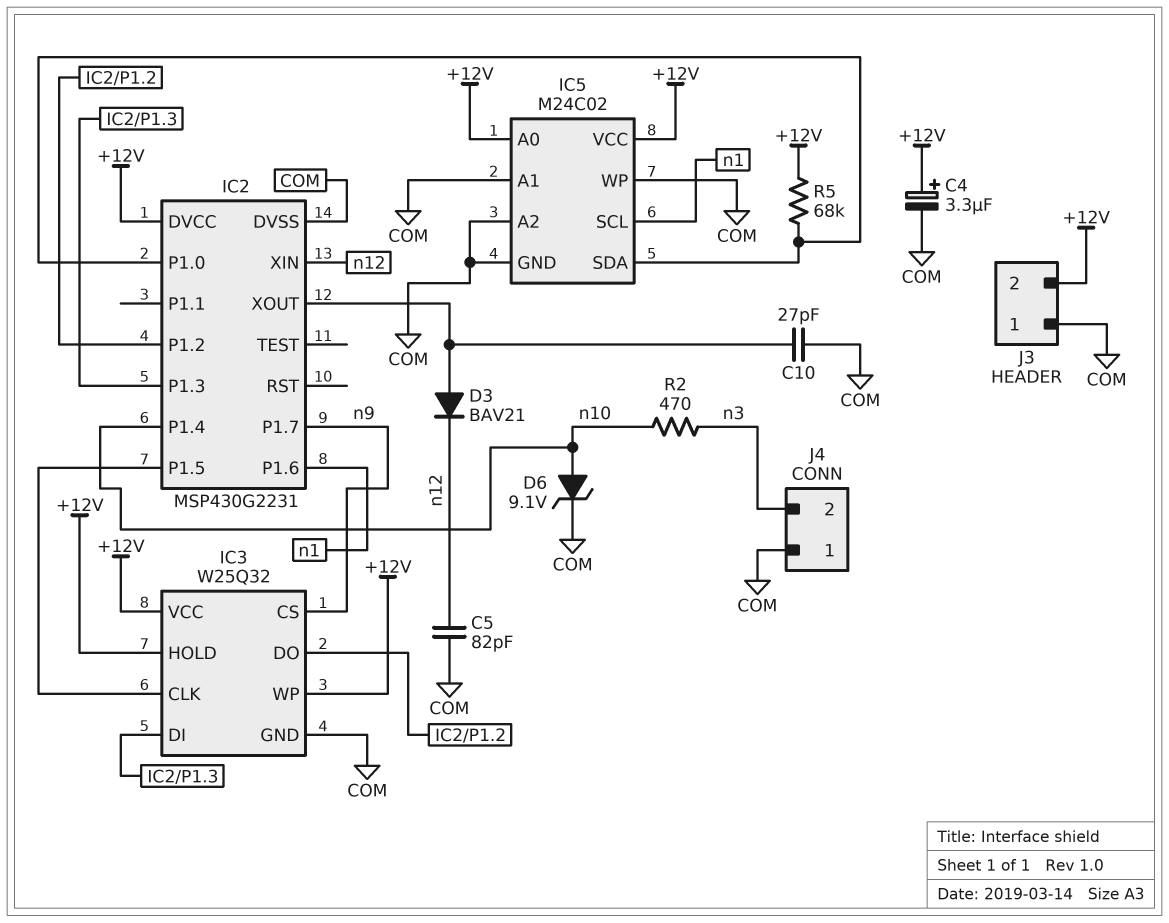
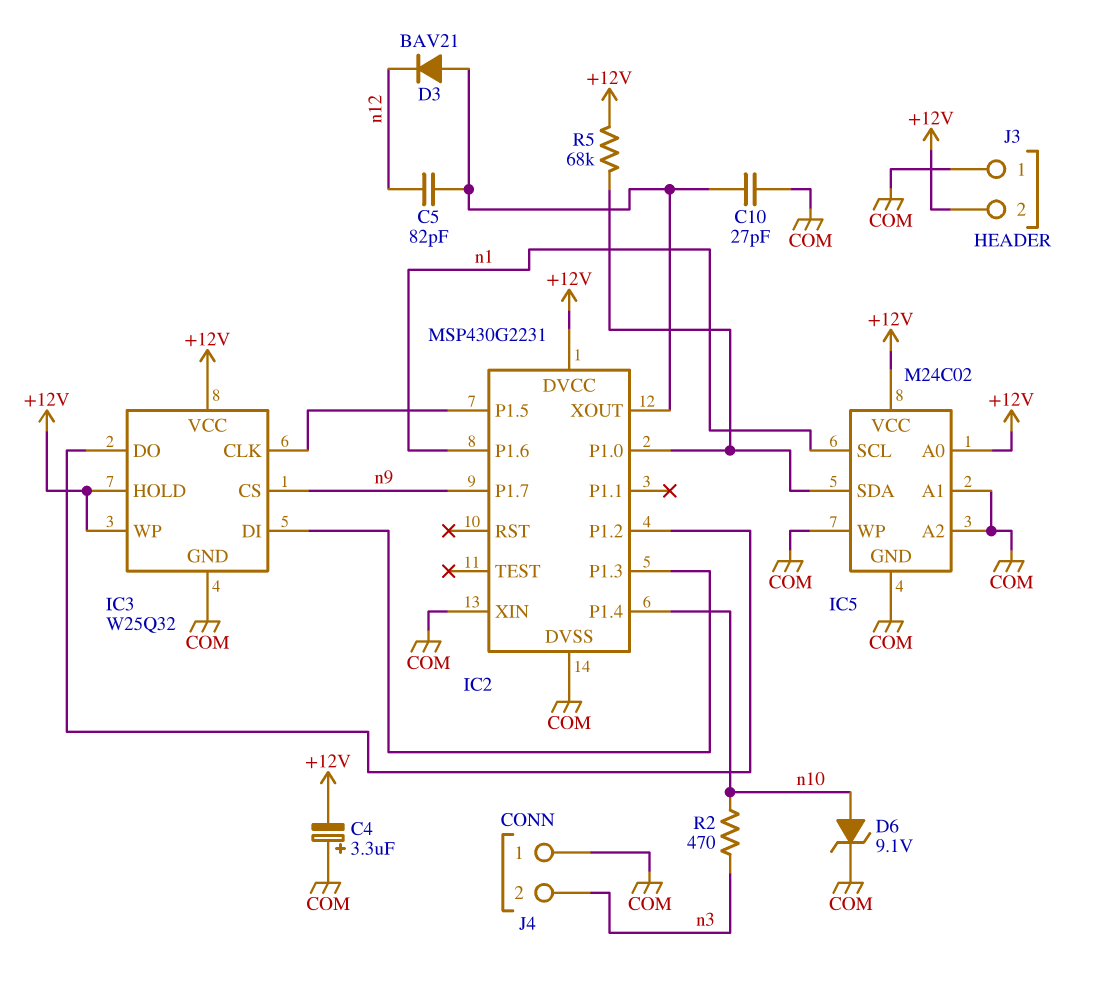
C4: 3.3uF (plus +12V, minus COM) -> 3.3uF (plus COM, minus +12V)
C5: 82pF (COM, n12) -> 82pF (IC2/XOUT, n12)
IC2 pin XIN: n12 -> COM

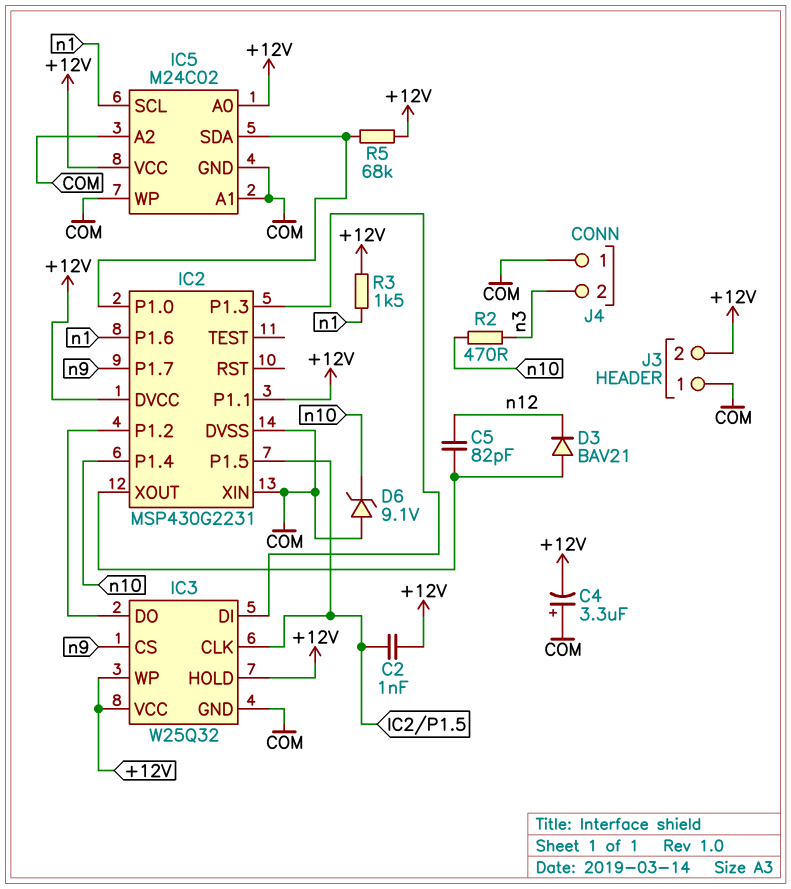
C2: none -> 1nF (+12V, IC2/P1.5)
C10: 27pF (COM, IC2/XOUT) -> none
D6: zener 9.1V (A n10, K COM) -> zener 9.1V (A COM, K n10)
IC2 pin P1.1: none -> +12V
R3: none -> 1.5k (+12V, n1)

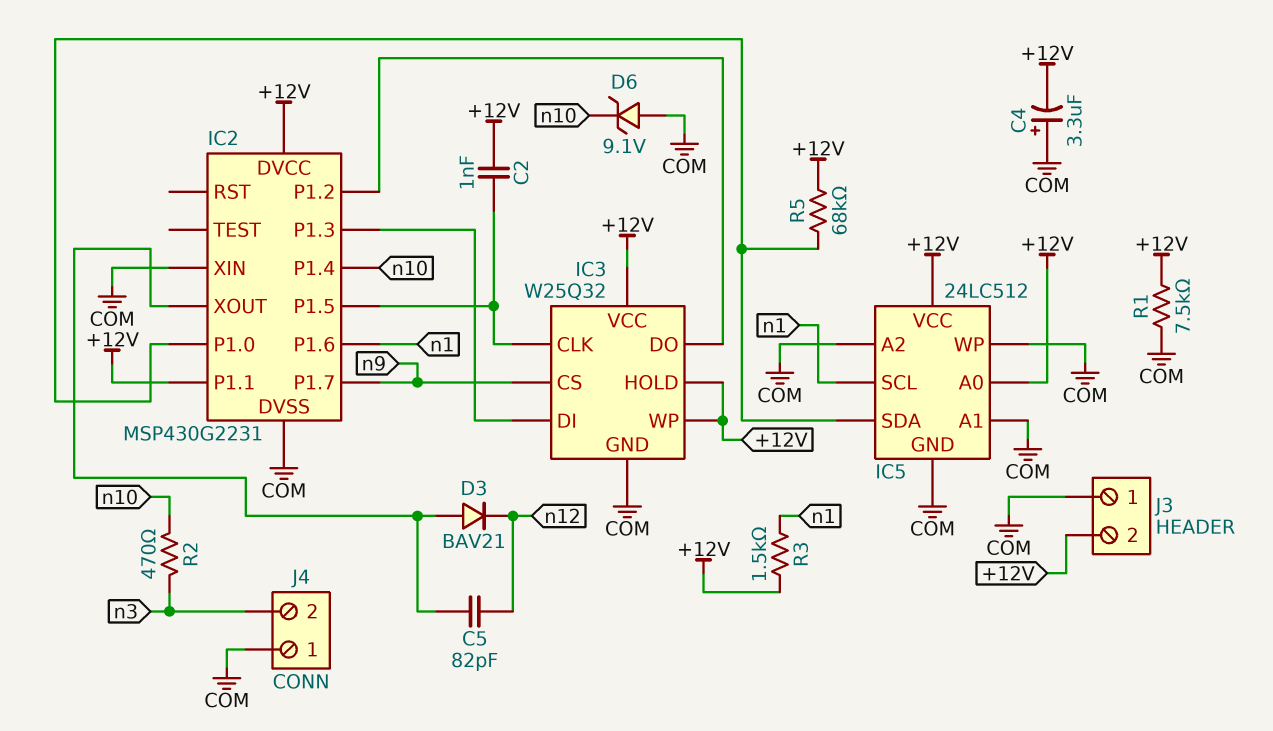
IC5: M24C02 -> 24LC512
R1: none -> 7.5k (+12V, COM)

